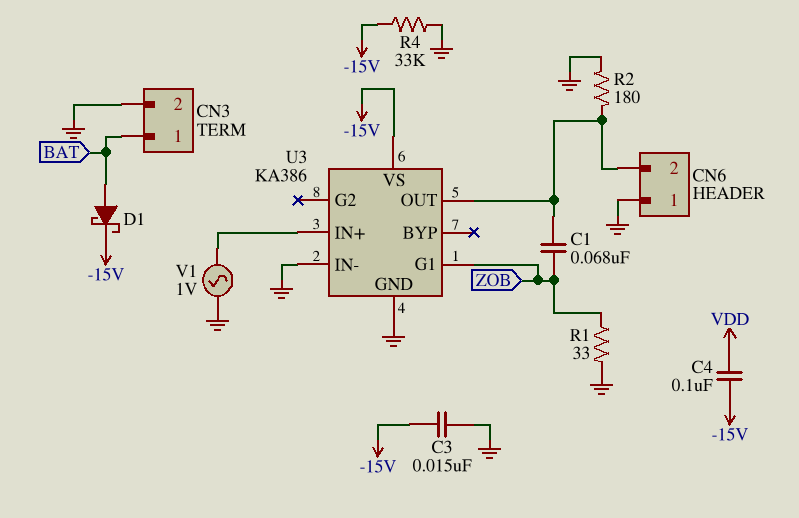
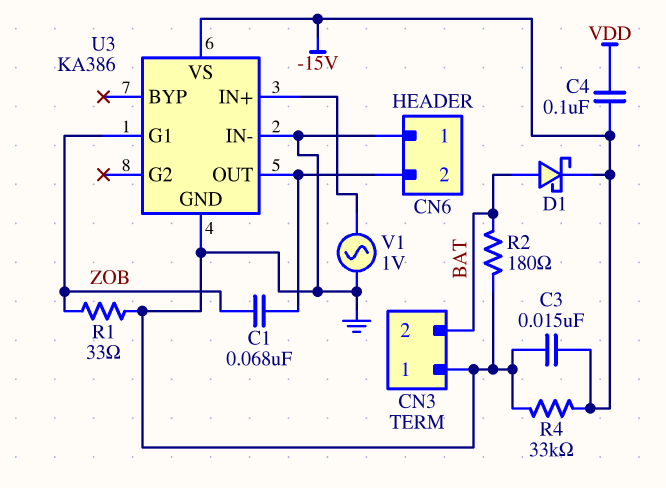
CN3 pin 1: BAT -> GND
CN3 pin 2: GND -> BAT
R2: 180 (CN6/2, GND) -> 180 (BAT, GND)

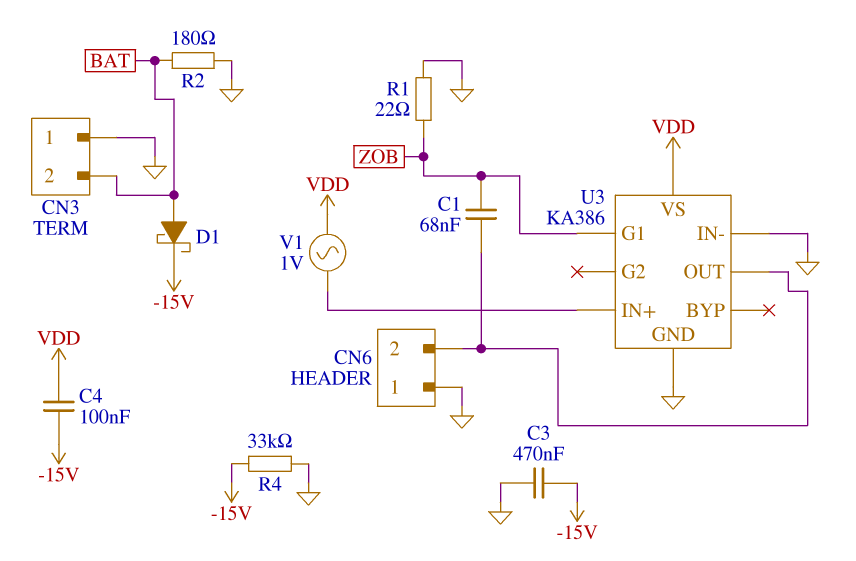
C3: 15nF (-15V, GND) -> 470nF (-15V, GND)
R1: 33 (GND, ZOB) -> 22 (GND, ZOB)
U3 pin VS: -15V -> VDD
V1: AC 1V (GND, U3/IN+) -> AC 1V (U3/IN+, VDD)

